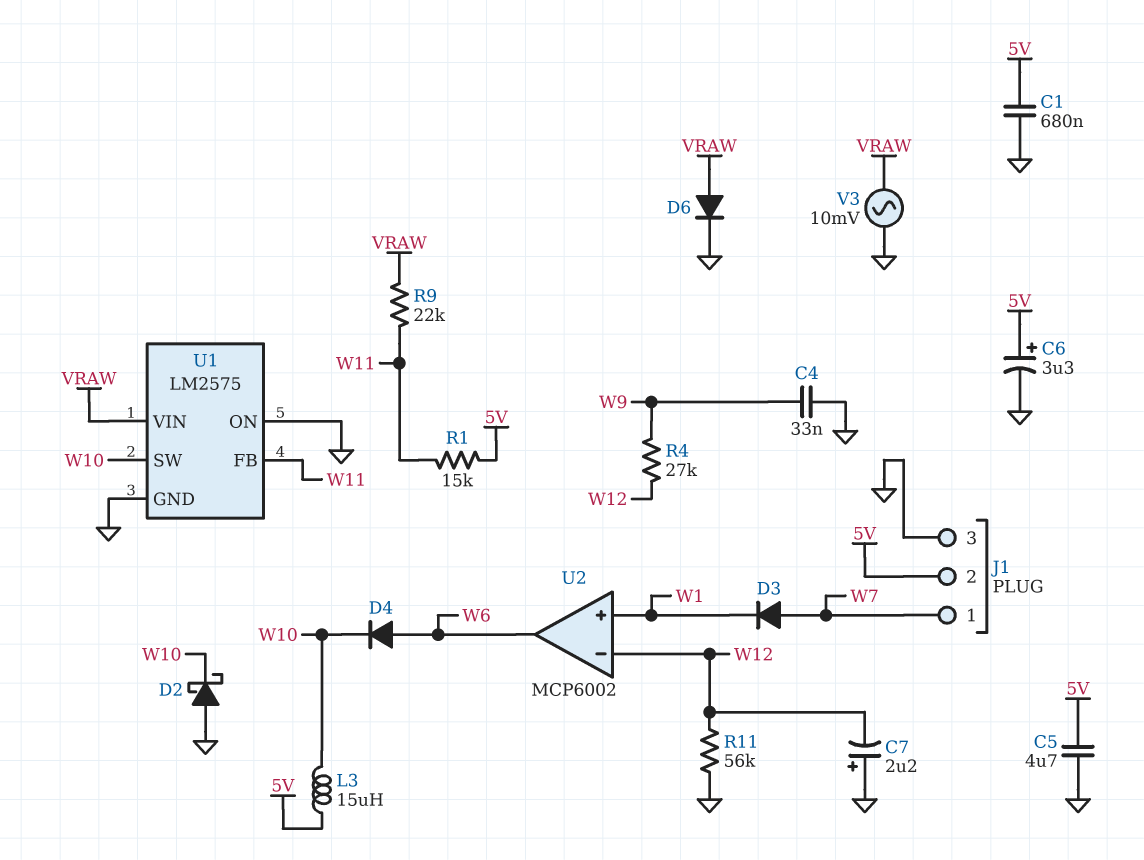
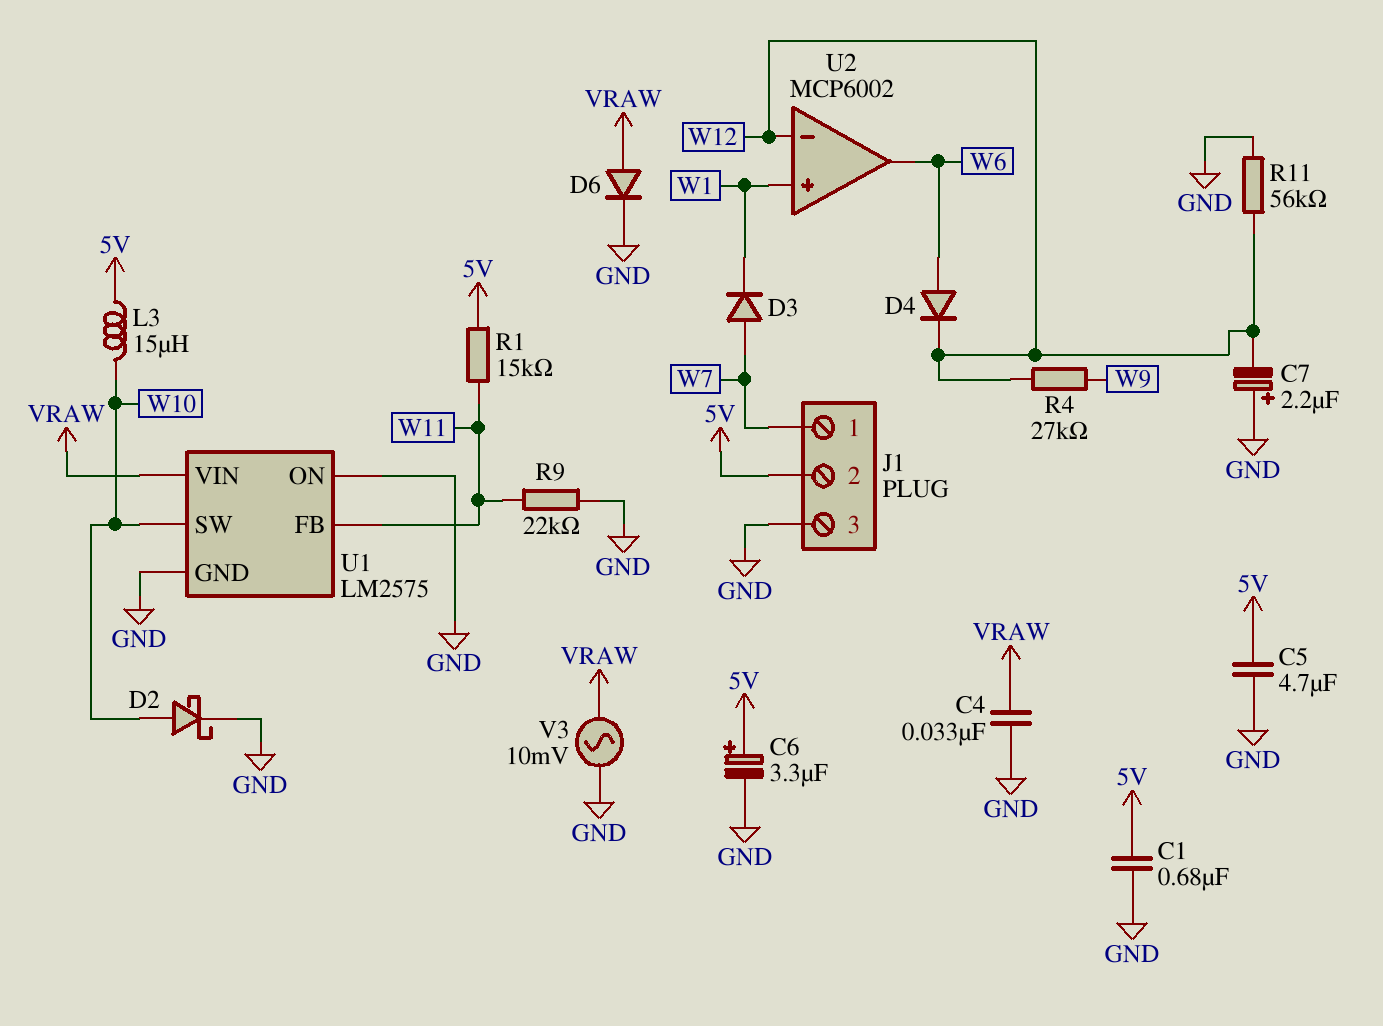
C4: 33nF (GND, W9) -> 33nF (GND, VRAW)
D2: schottky (A GND, K W10) -> schottky (A W10, K GND)
D4: diode (A W6, K W10) -> diode (A W6, K W12)
R9: 22k (VRAW, W11) -> 22k (GND, W11)

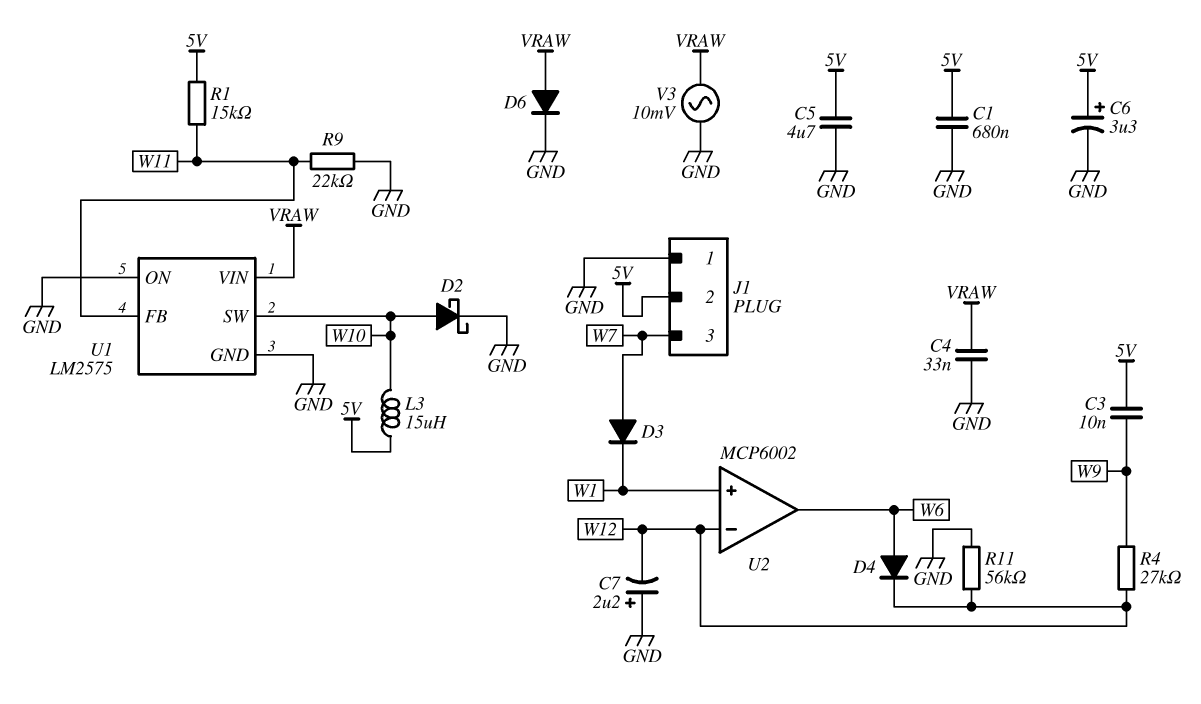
C3: none -> 10nF (5V, W9)
J1 pin 1: W7 -> GND
J1 pin 3: GND -> W7

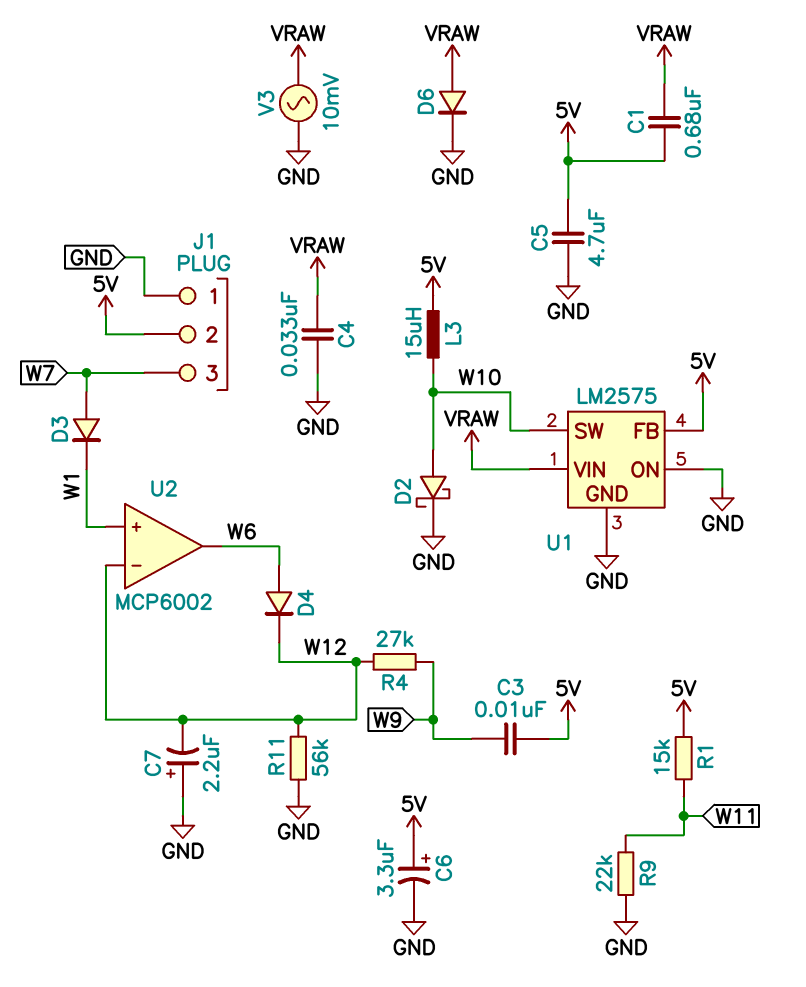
C1: 680nF (5V, GND) -> 680nF (5V, VRAW)
U1 pin FB: W11 -> 5V

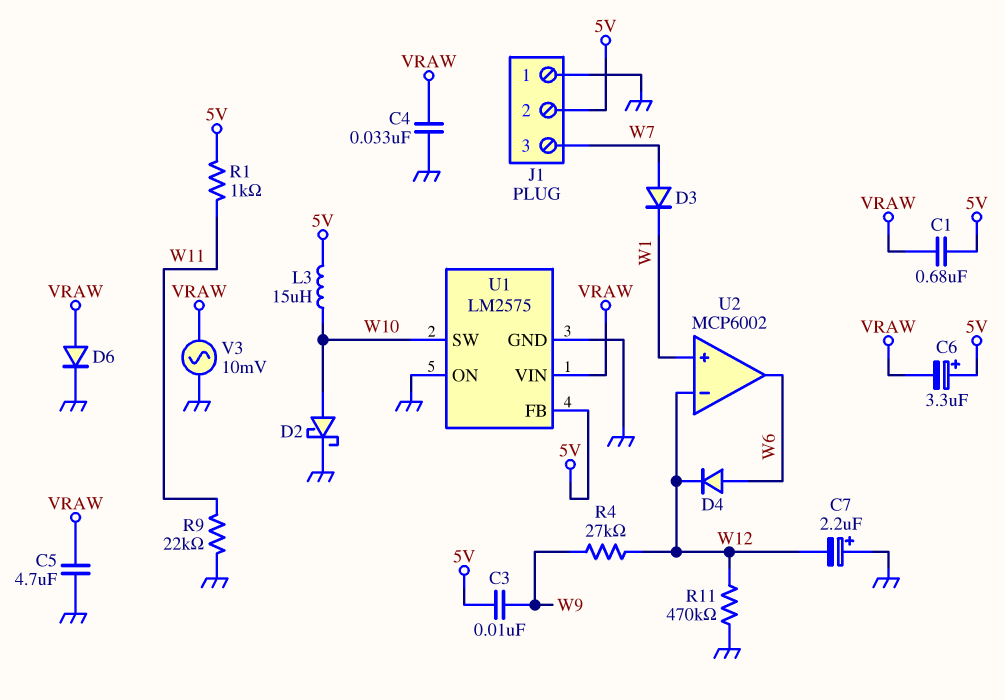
C5: 4.7uF (5V, GND) -> 4.7uF (GND, VRAW)
C6: 3.3uF (plus 5V, minus GND) -> 3.3uF (plus 5V, minus VRAW)
R1: 15k (5V, W11) -> 1k (5V, W11)
R11: 56k (GND, W12) -> 470k (GND, W12)

